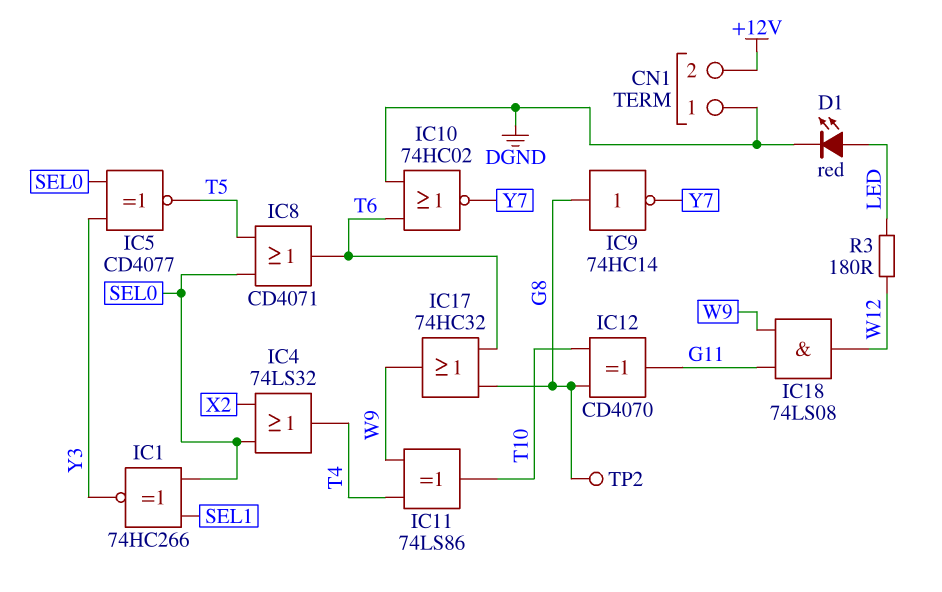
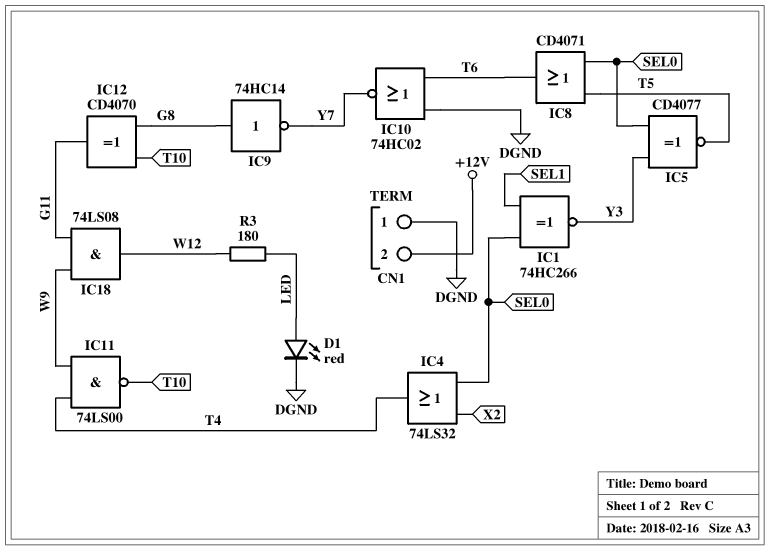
IC11: XOR 74LS86 (in T4, in W9, out T10) -> NAND 74LS00 (in T4, in W9, out T10)
IC17: OR 74HC32 (in G8, in T6, out W9) -> none
TP2: test point (G8) -> none

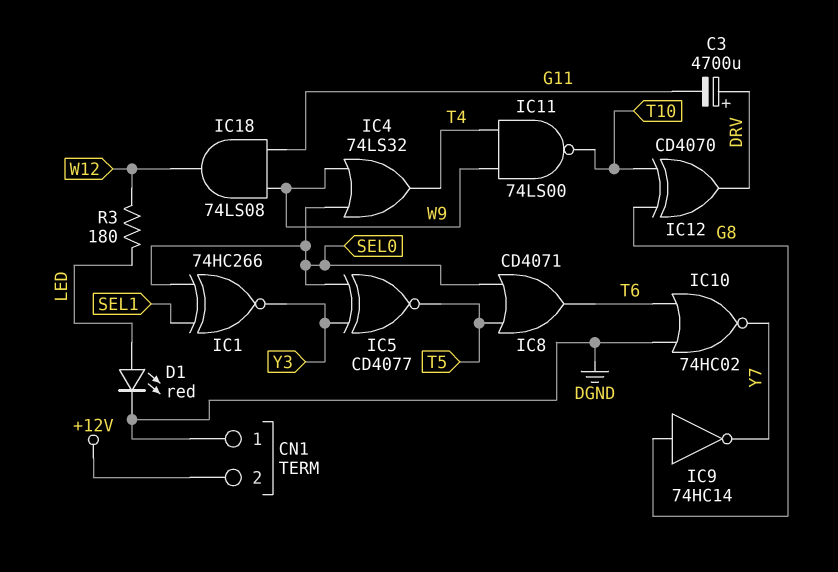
C3: none -> 4700uF (plus DRV, minus G11)
IC4: OR 74LS32 (in SEL0, in X2, out T4) -> OR 74LS32 (in SEL0, in W9, out T4)
IC12: XOR CD4070 (in G8, in T10, out G11) -> XOR CD4070 (in G8, in T10, out DRV)

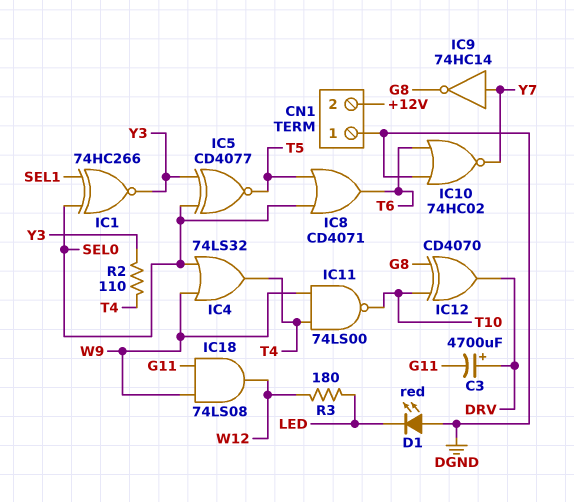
D1: LED red (A LED, K DGND) -> LED red (A DGND, K LED)
IC9: NOT 74HC14 (in G8, out Y7) -> NOT 74HC14 (in Y7, out G8)
R2: none -> 110 (T4, Y3)

